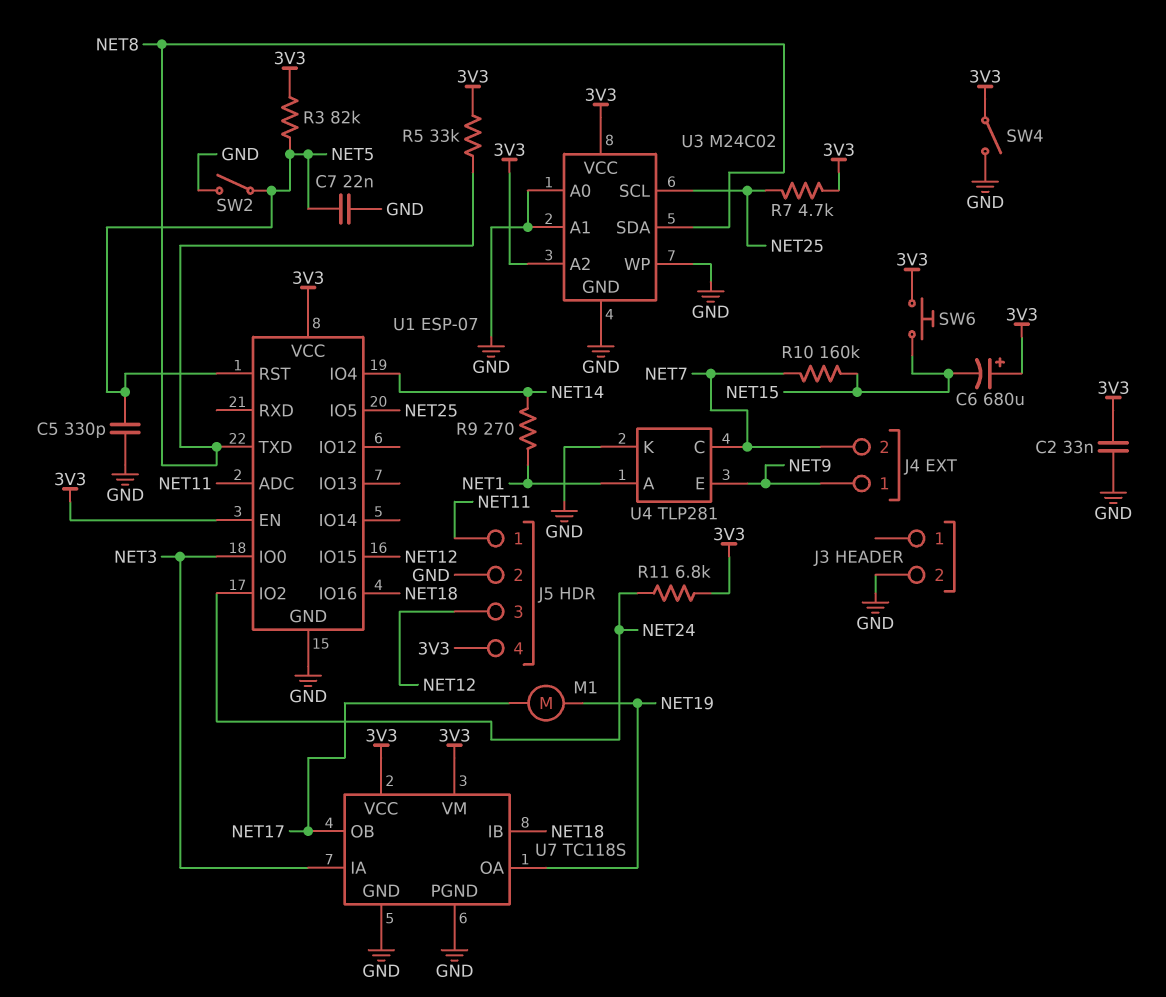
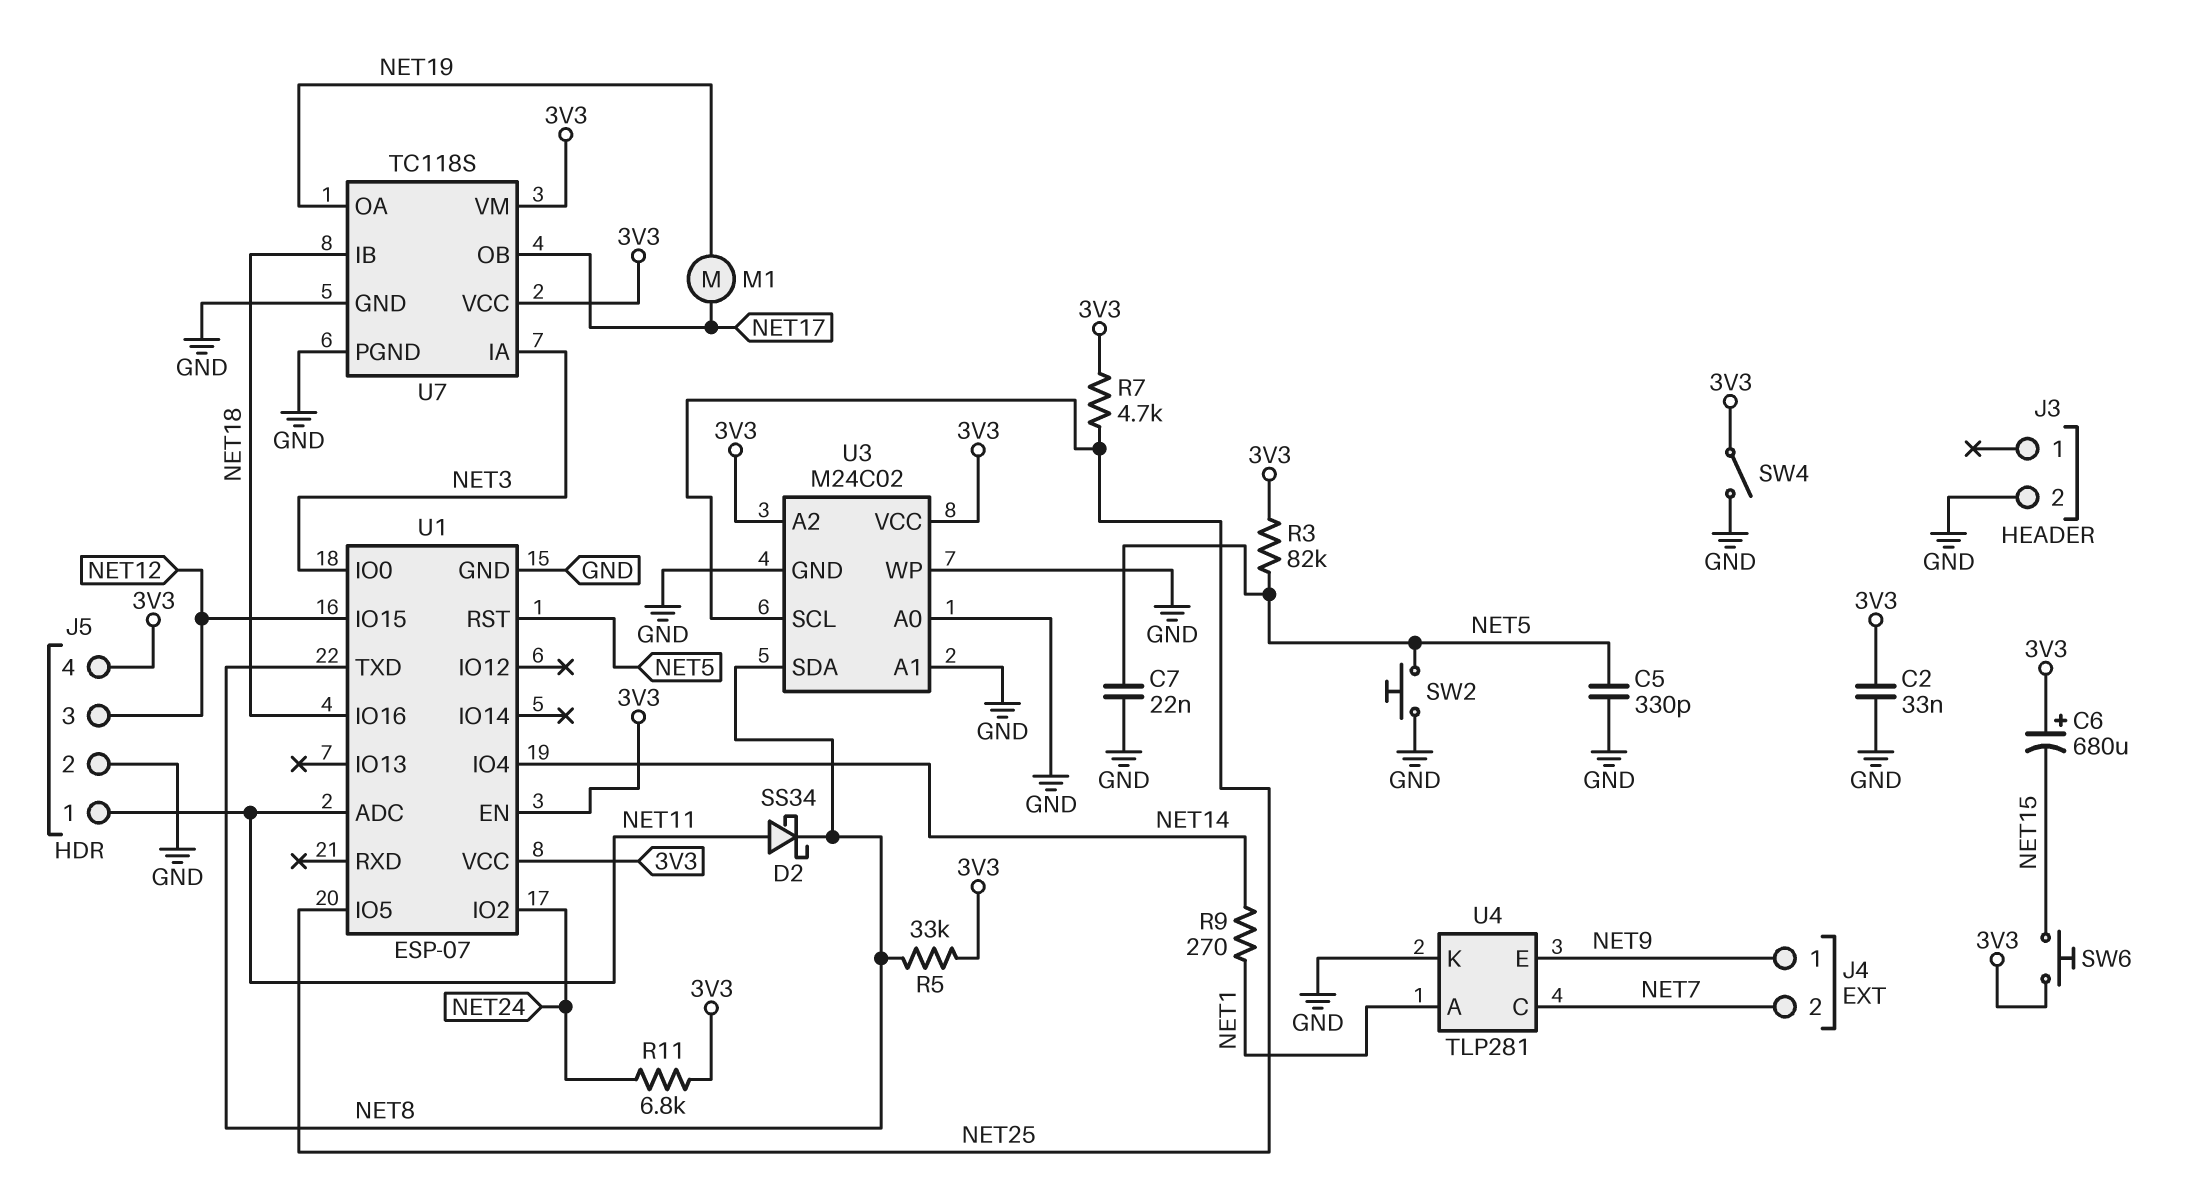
D2: none -> schottky SS34 (A NET11, K NET8)
R10: 160k (NET7, NET15) -> none
SW2: switch (GND, NET5) -> button (GND, NET5)

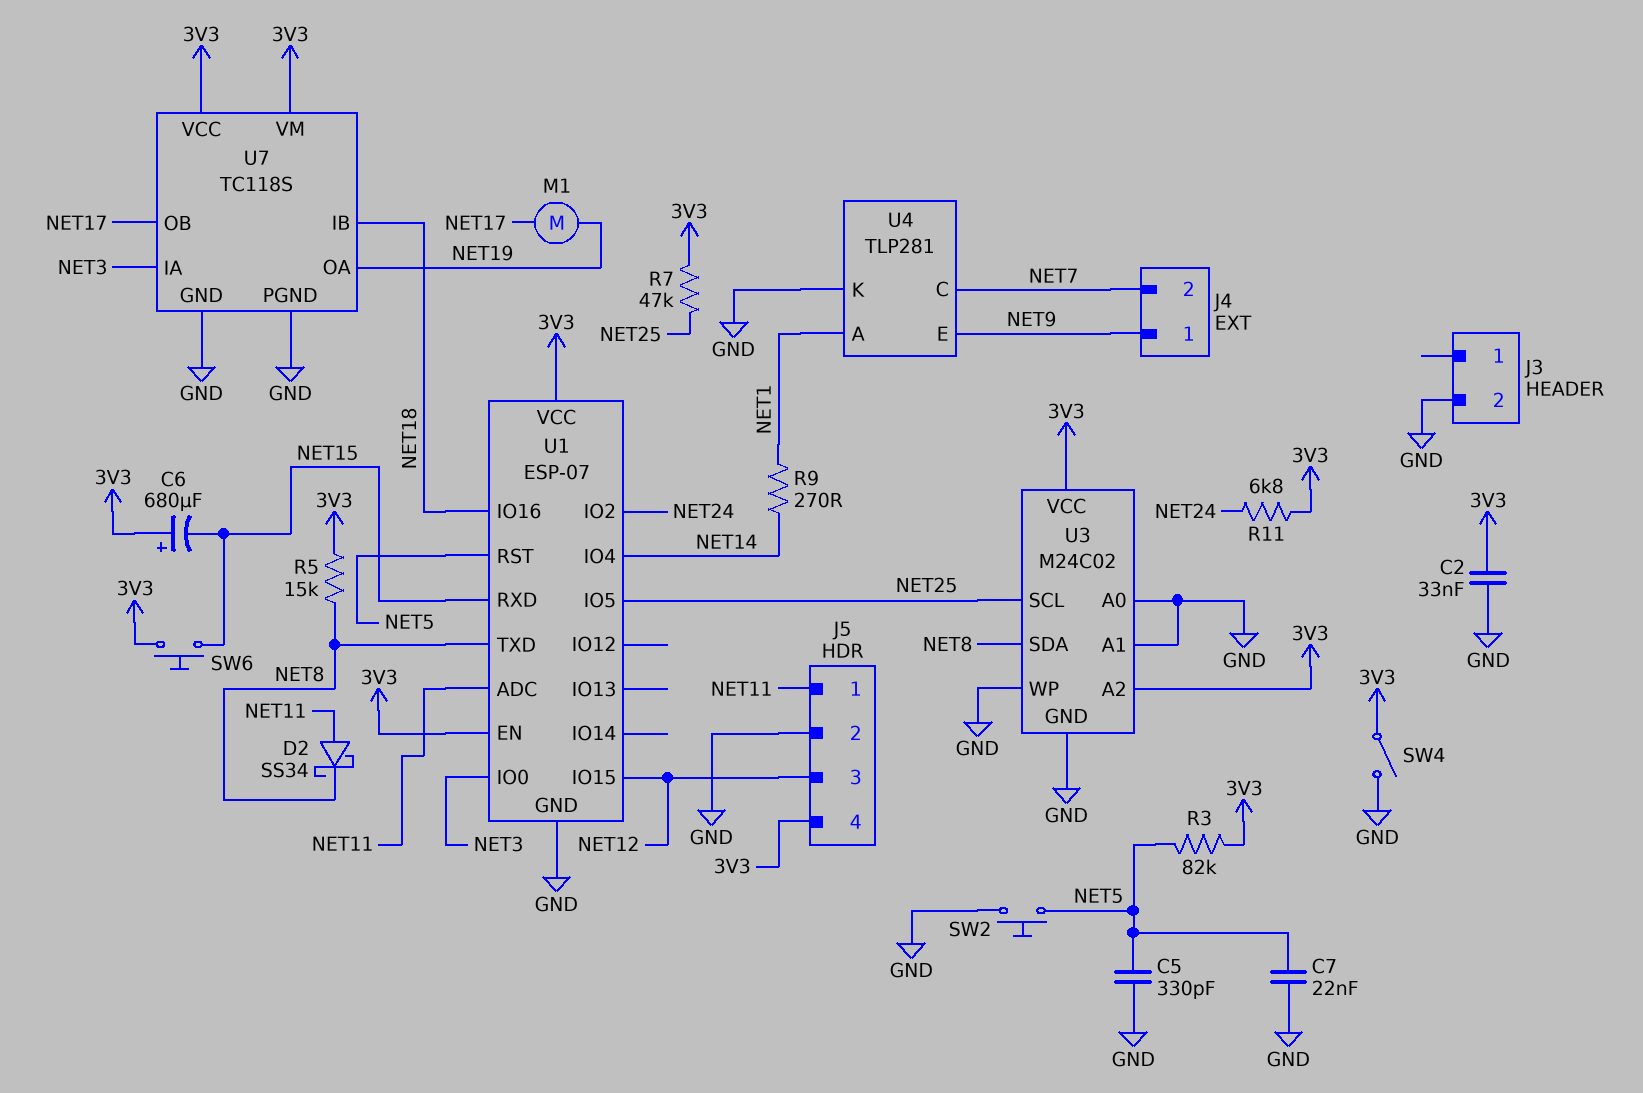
R5: 33k (3V3, NET8) -> 15k (3V3, NET8)
R7: 4.7k (3V3, NET25) -> 47k (3V3, NET25)
U1 pin RXD: none -> NET15

